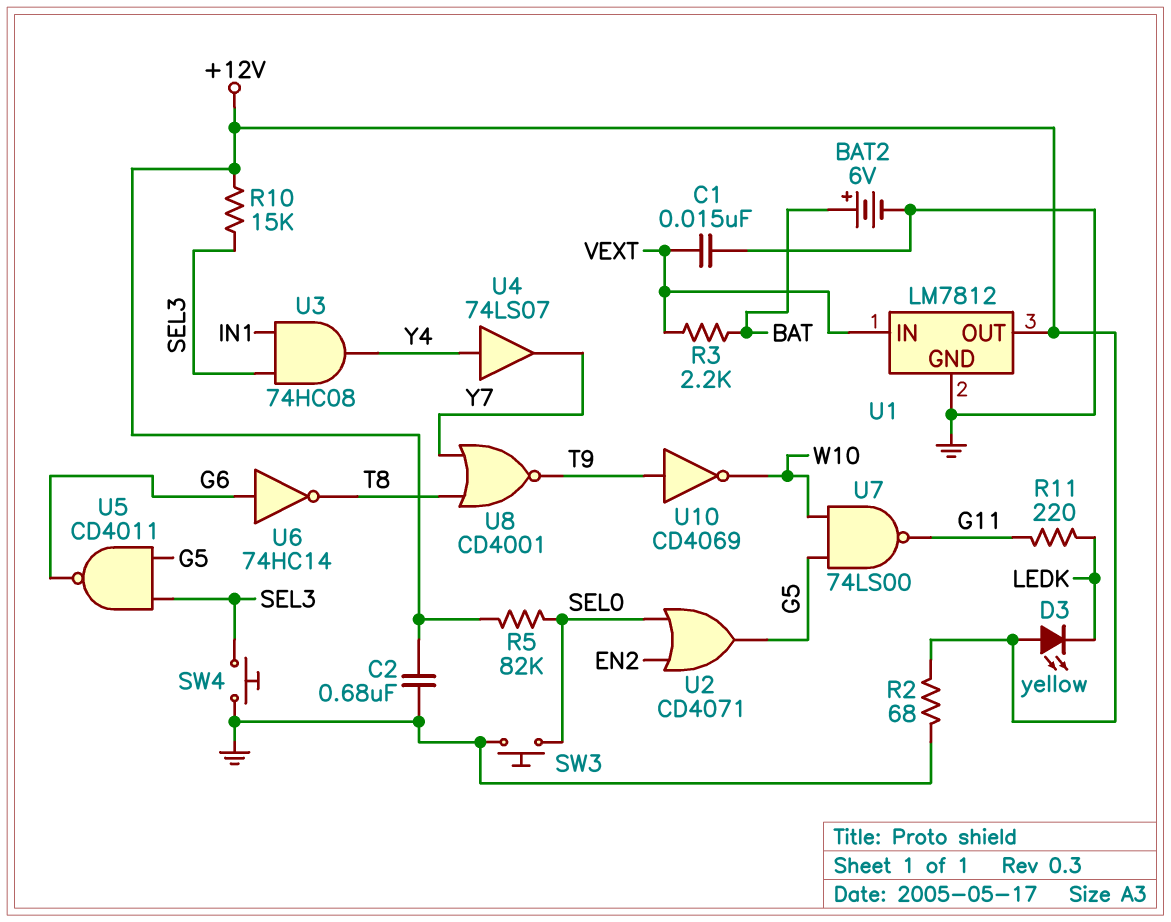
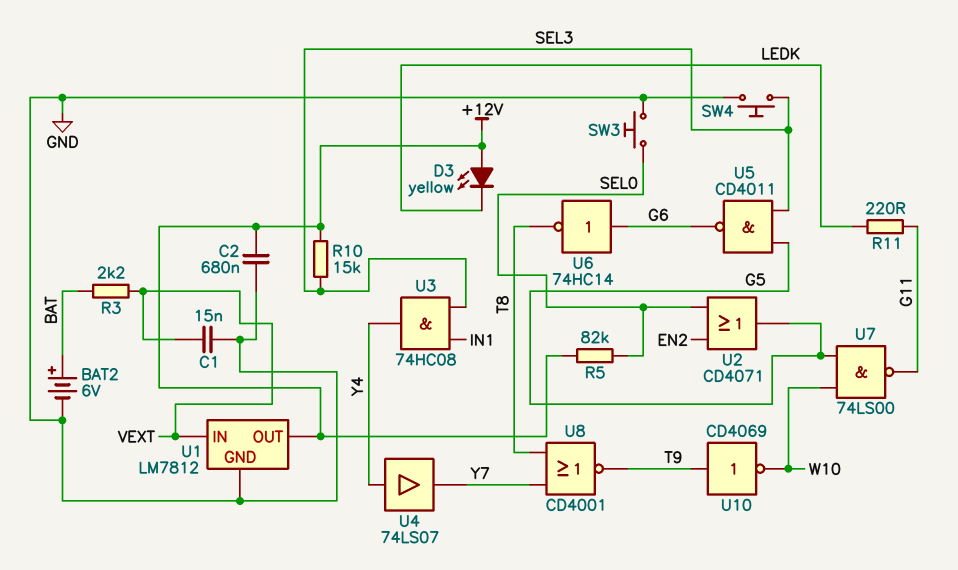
R2: 68 (+12V, GND) -> none

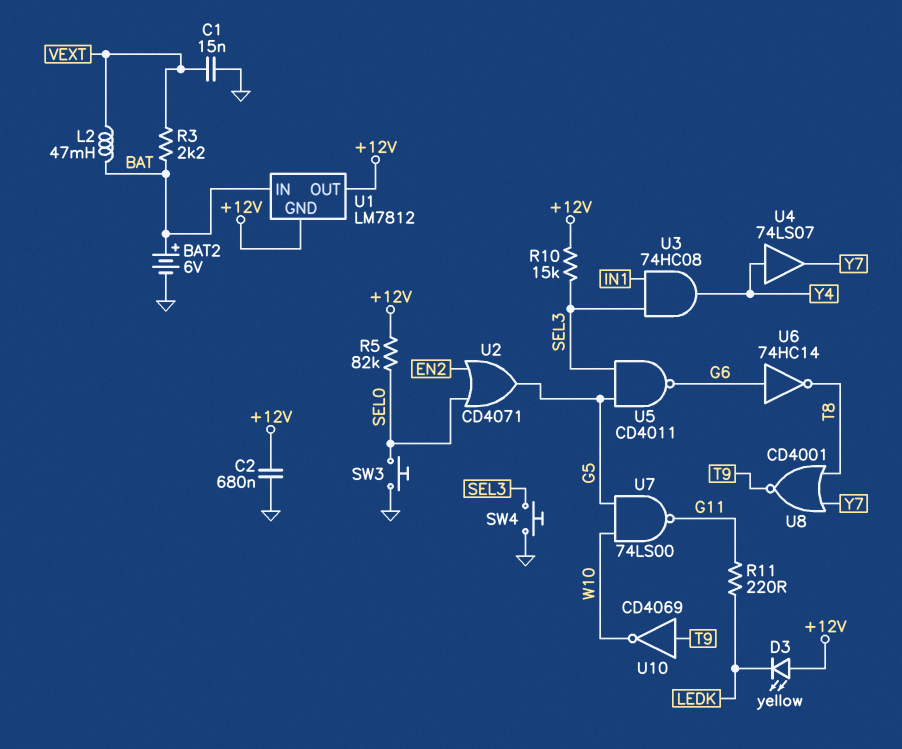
L2: none -> 47mH (BAT, VEXT)
U1 pin GND: GND -> +12V
U1 pin IN: VEXT -> BAT

